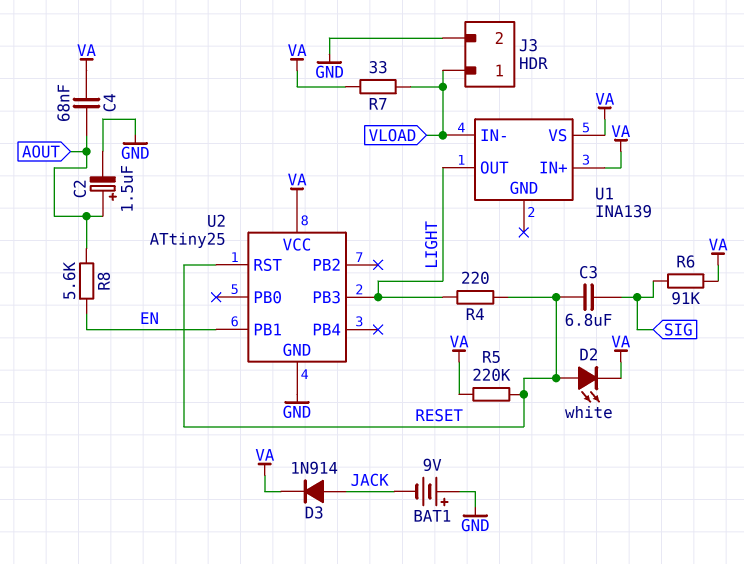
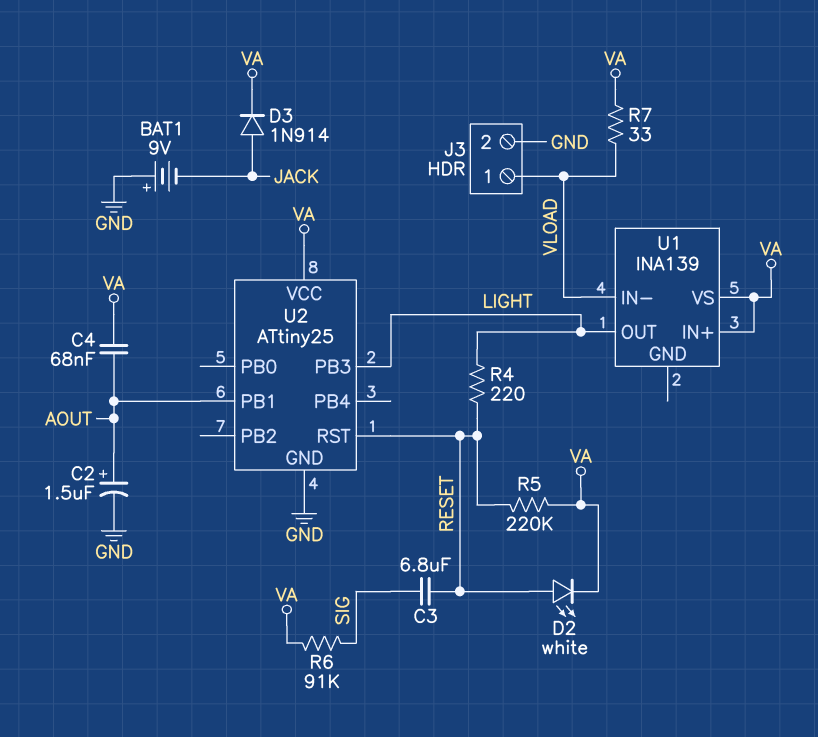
R8: 5.6k (AOUT, EN) -> none
U2 pin PB1: EN -> AOUT

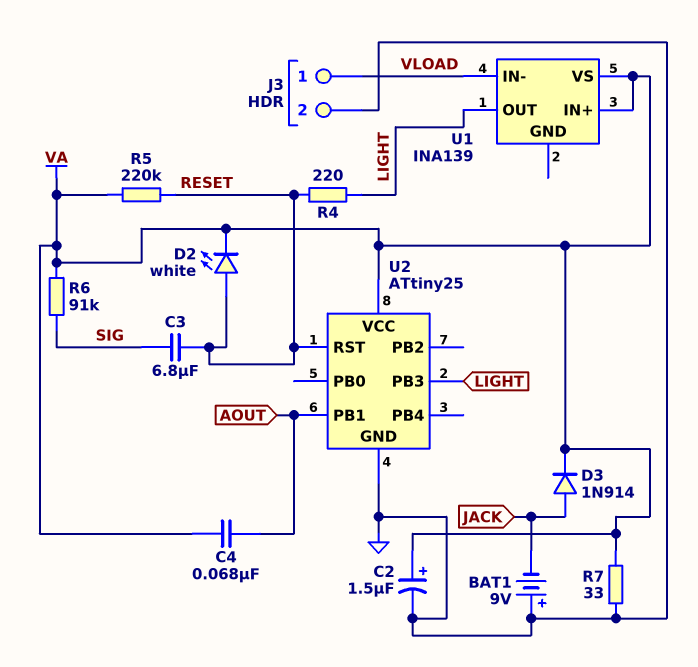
C2: 1.5uF (plus AOUT, minus GND) -> 1.5uF (plus VA, minus GND)
R7: 33 (VA, VLOAD) -> 33 (GND, VA)

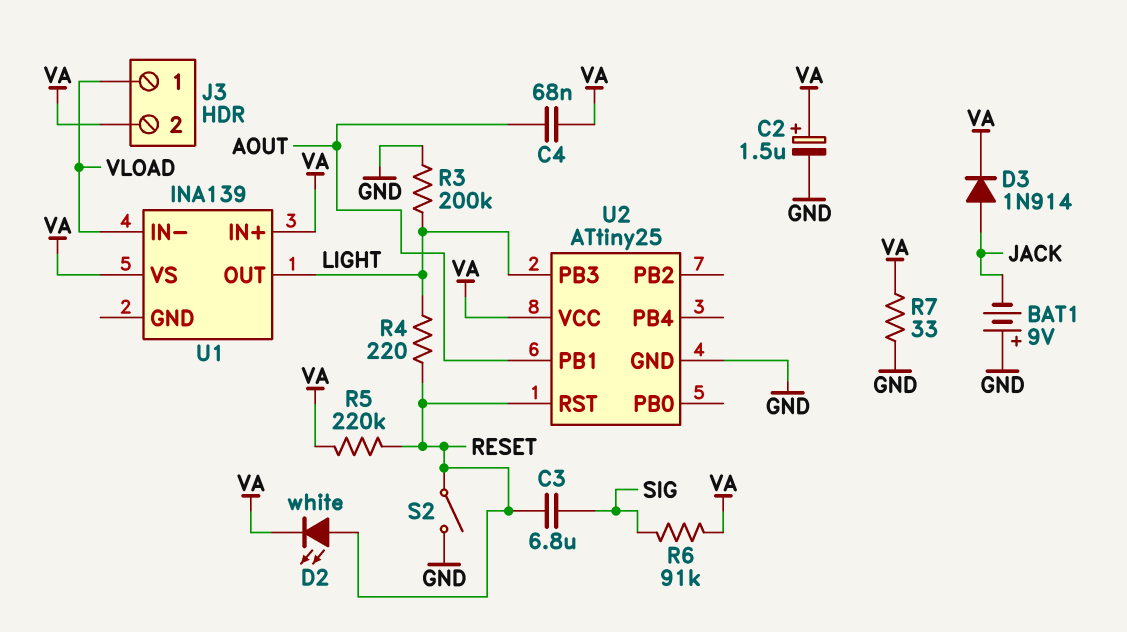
J3 pin 2: GND -> VA
R3: none -> 200k (GND, LIGHT)
S2: none -> switch (GND, RESET)

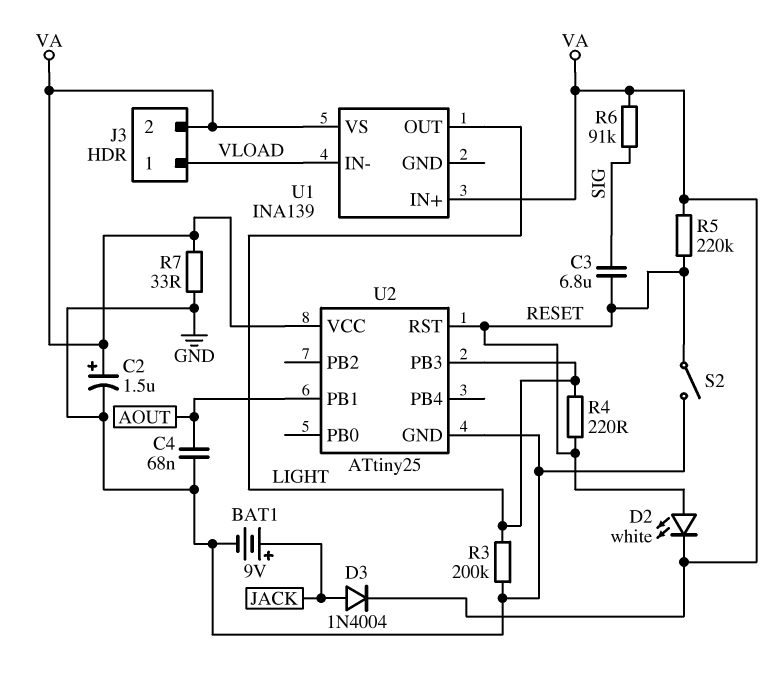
BAT1: 9V (plus GND, minus JACK) -> 9V (plus JACK, minus GND)
C4: 68nF (AOUT, VA) -> 68nF (AOUT, GND)
D3: diode 1N914 (A JACK, K VA) -> diode 1N4004 (A JACK, K VA)

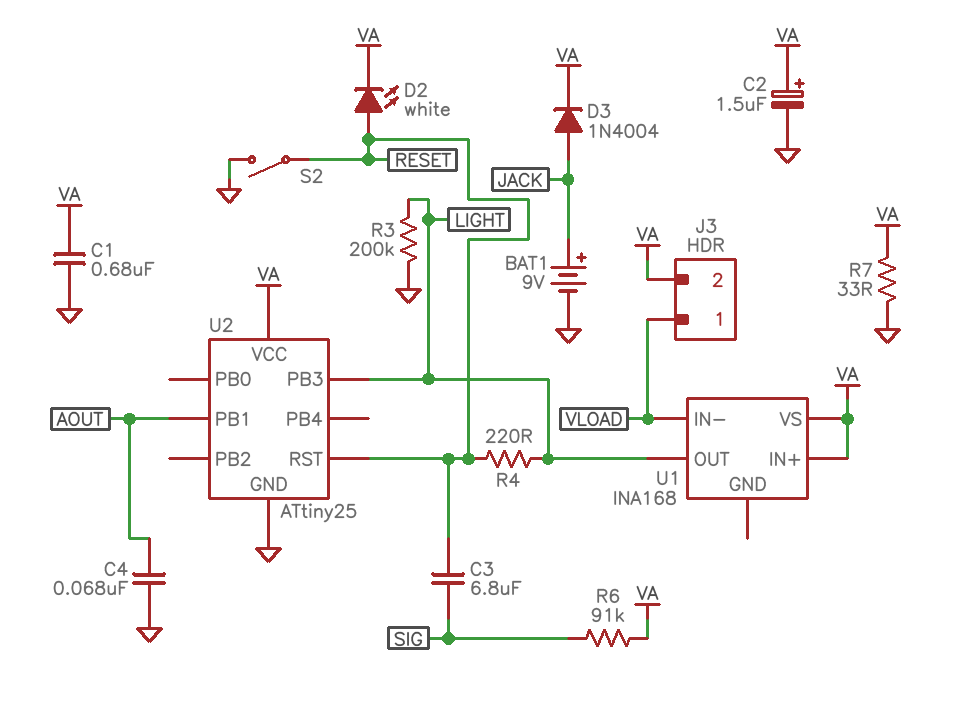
C1: none -> 680nF (GND, VA)
R5: 220k (RESET, VA) -> none
U1: INA139 -> INA168

